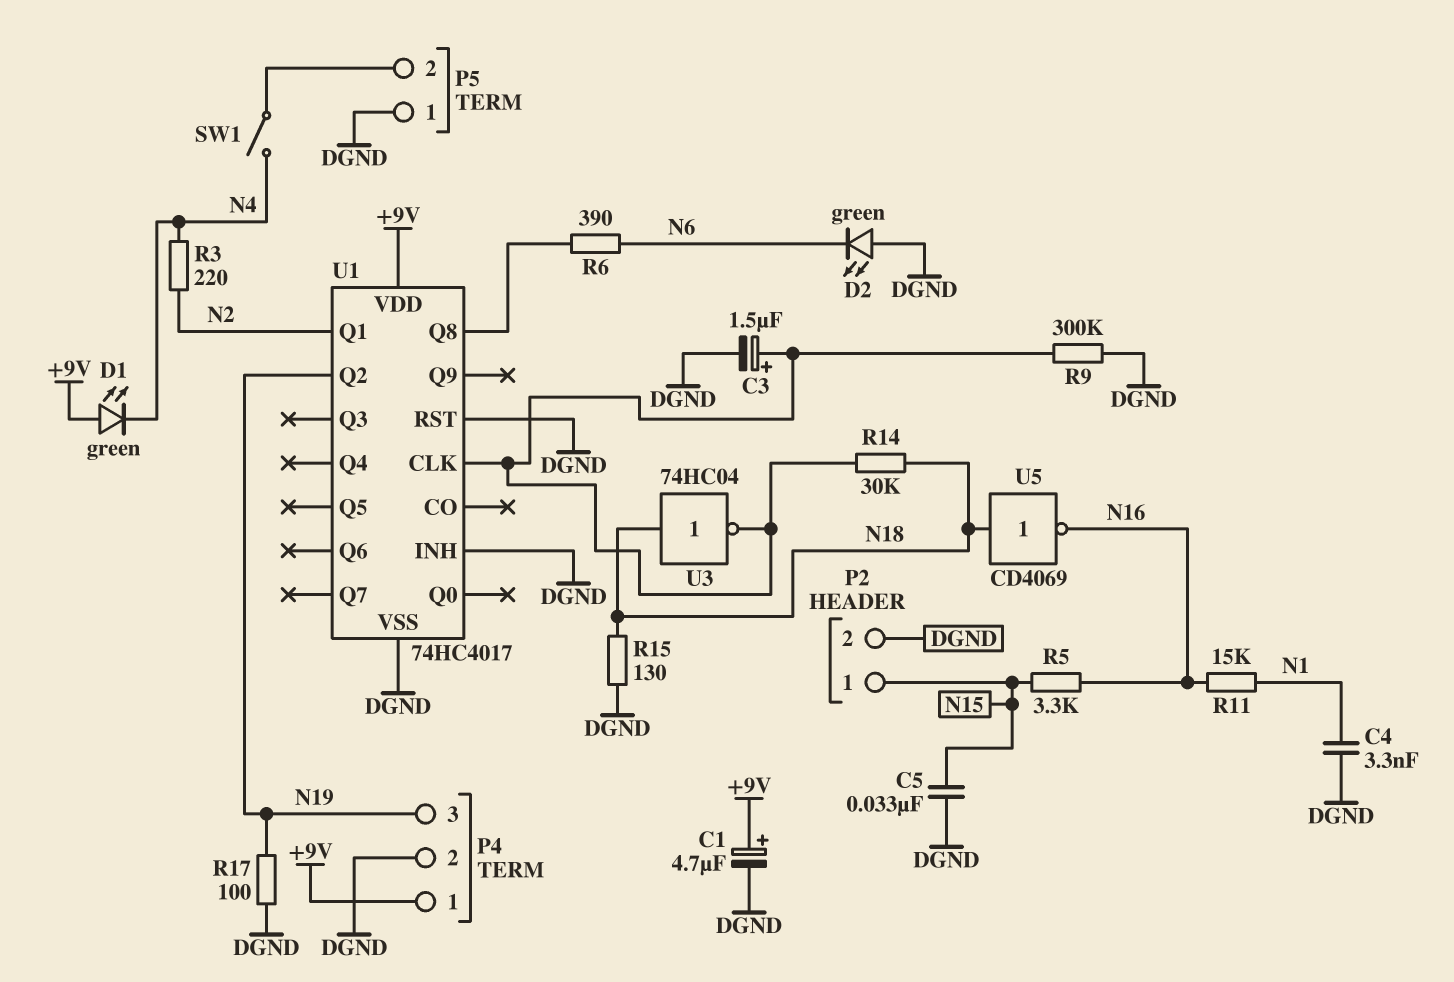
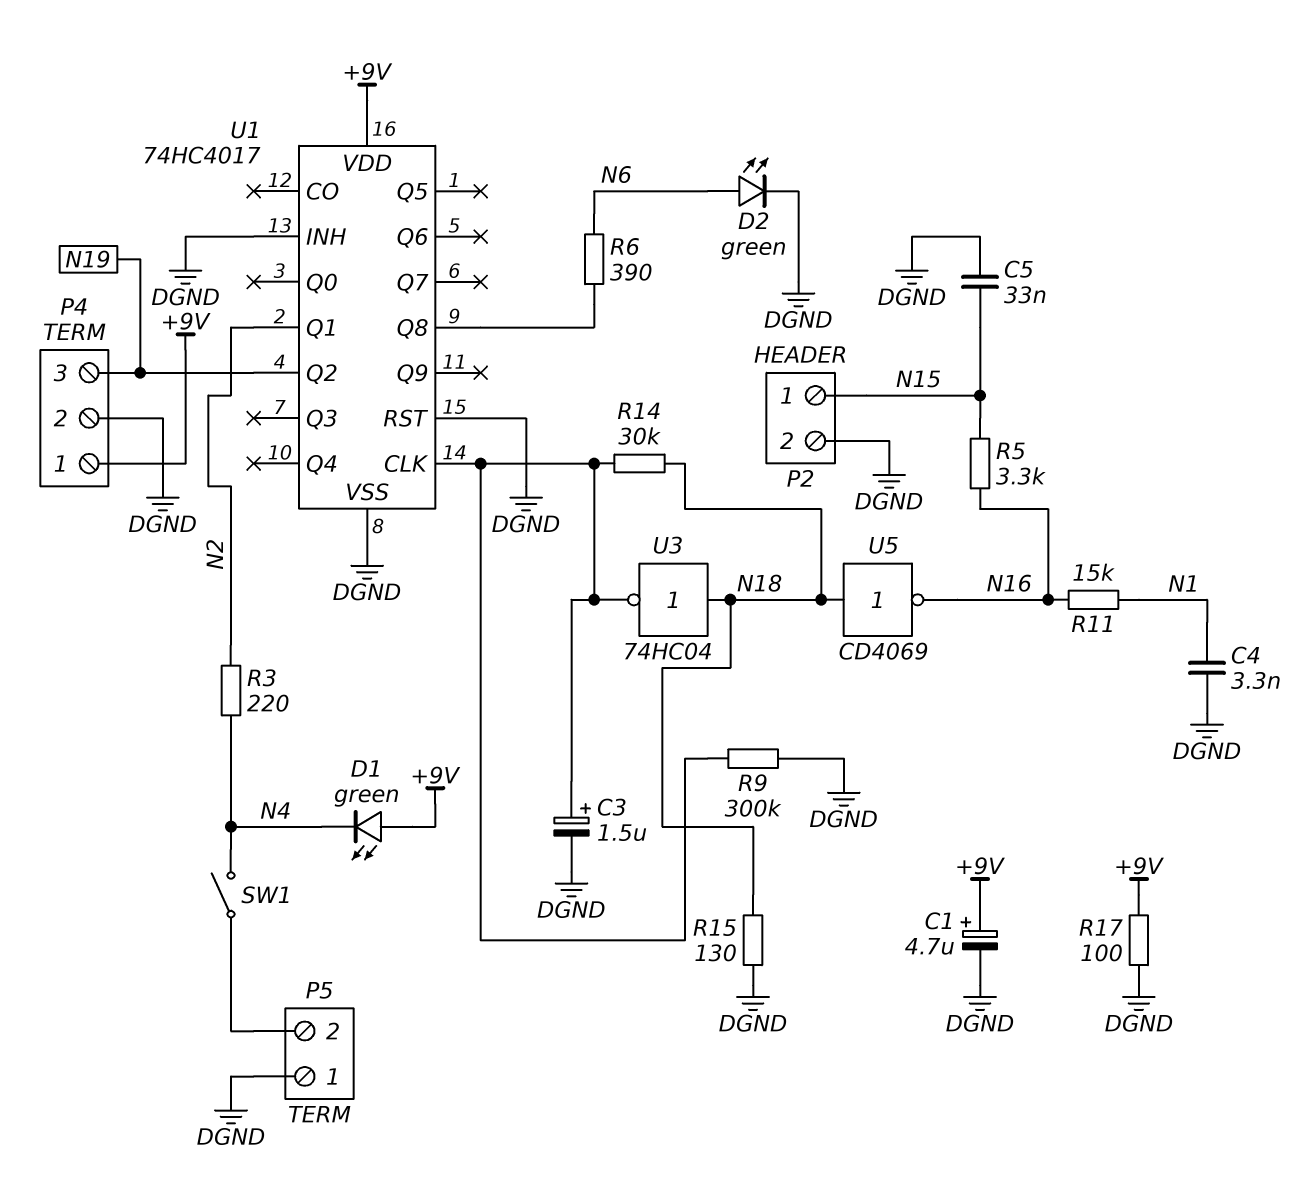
D2: LED green (A DGND, K N6) -> LED green (A N6, K DGND)
R17: 100 (DGND, N19) -> 100 (+9V, DGND)

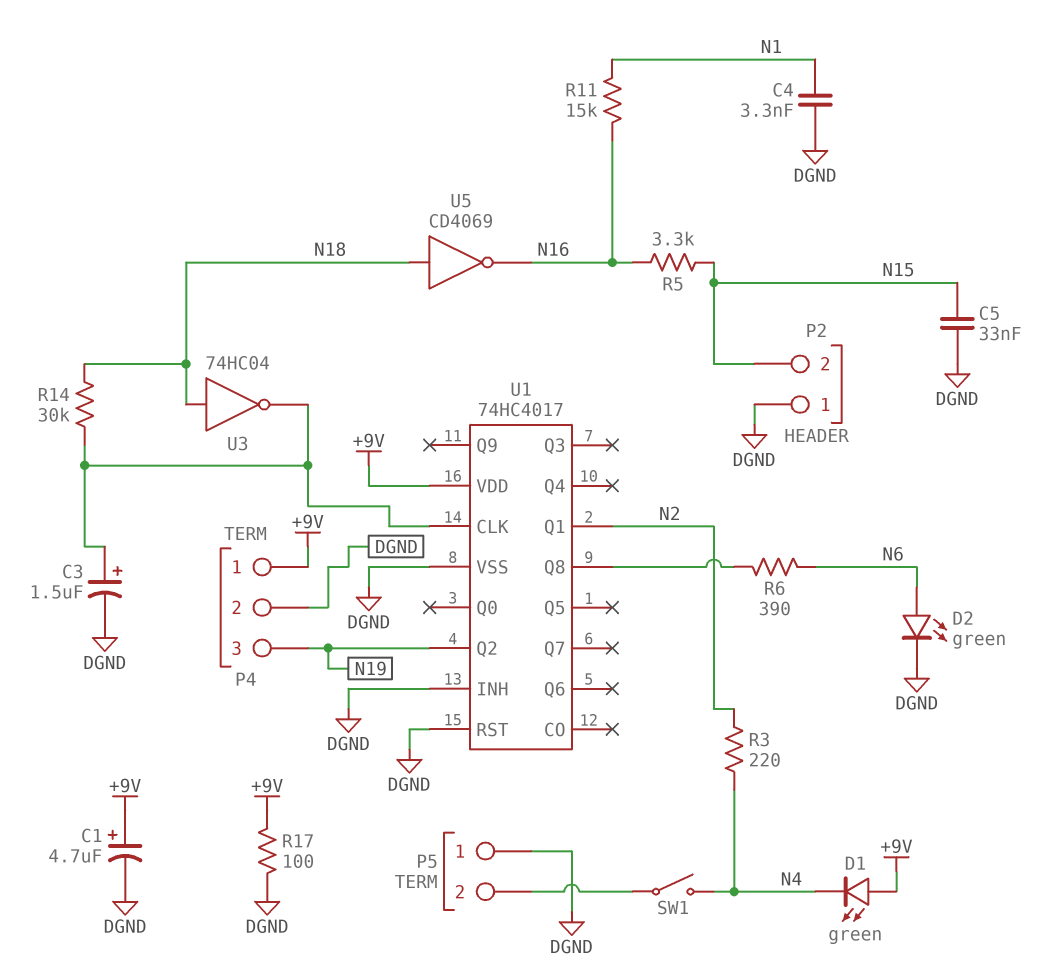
P2 pin 1: N15 -> DGND
P2 pin 2: DGND -> N15
R9: 300k (DGND, U1/CLK) -> none
R15: 130 (DGND, N18) -> none

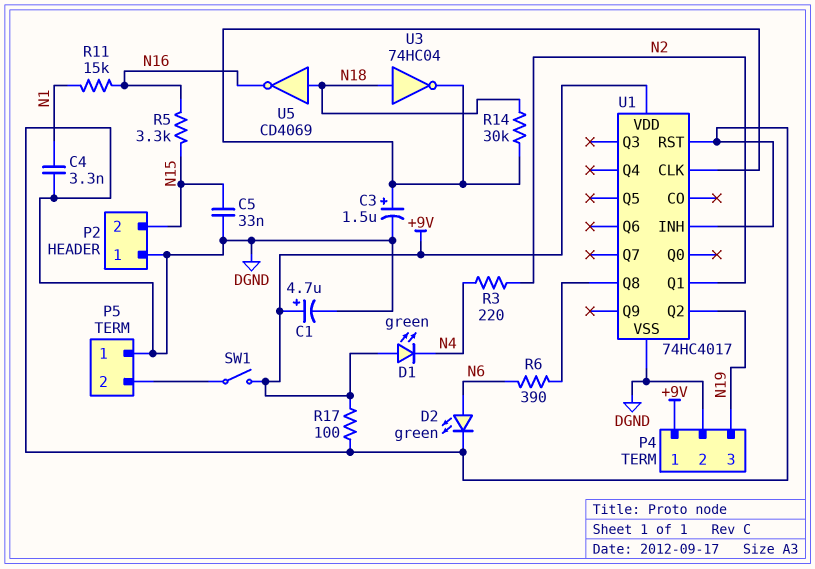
SW1: switch (N4, P5/2) -> switch (+9V, P5/2)

